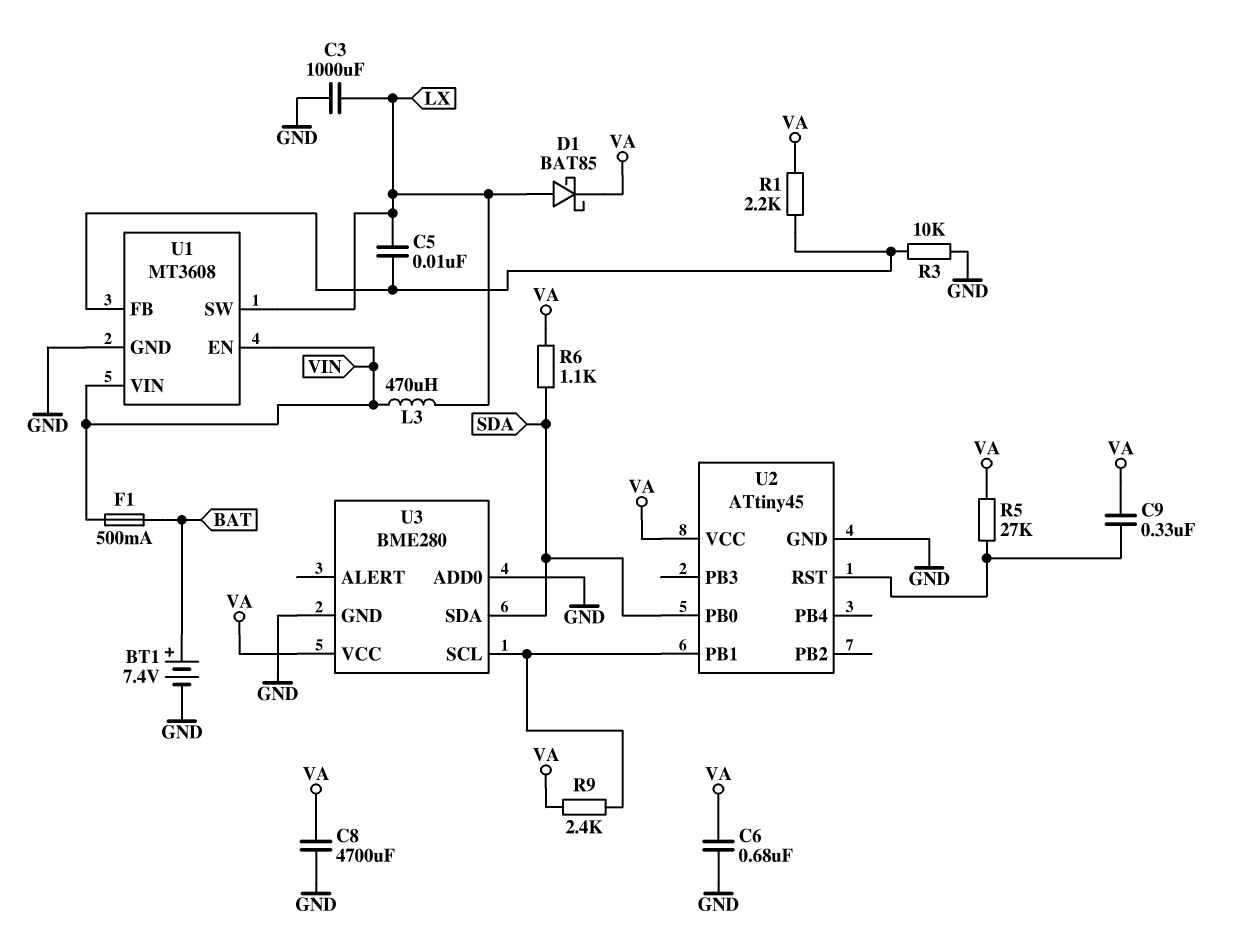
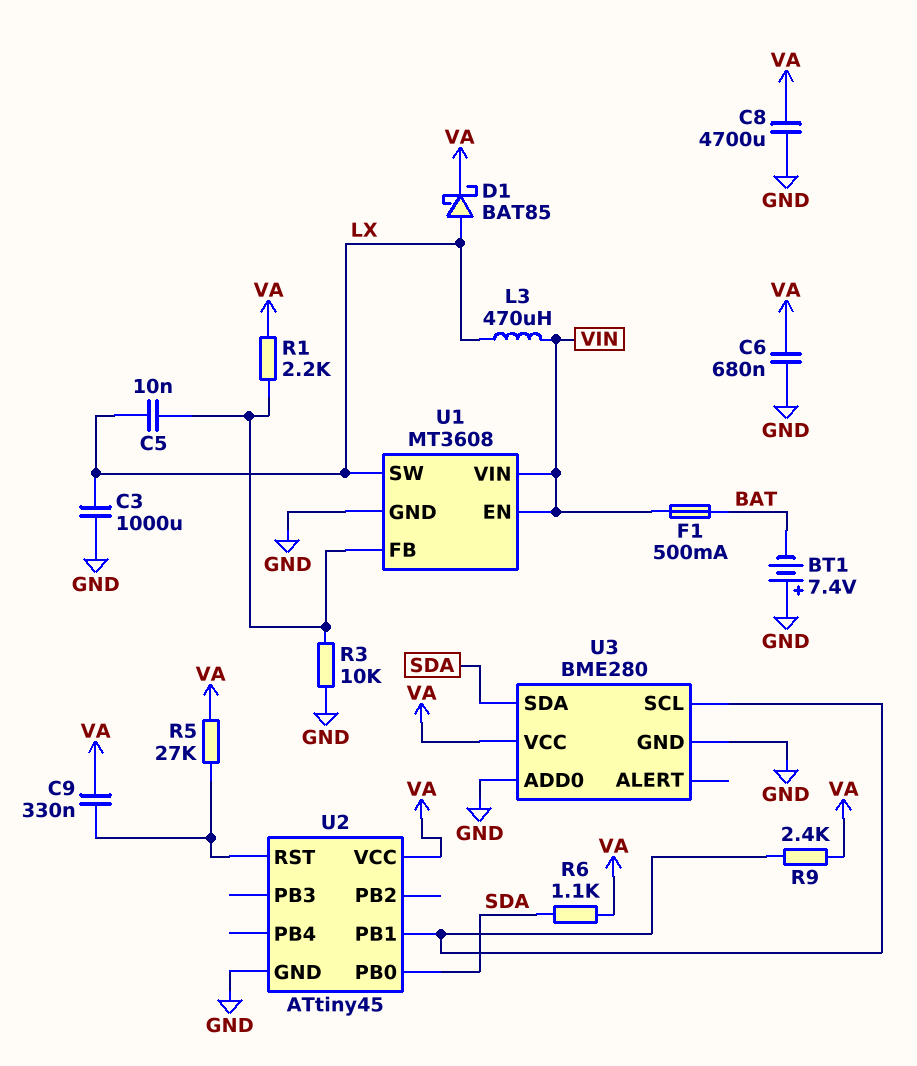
BT1: 7.4V (plus BAT, minus GND) -> 7.4V (plus GND, minus BAT)

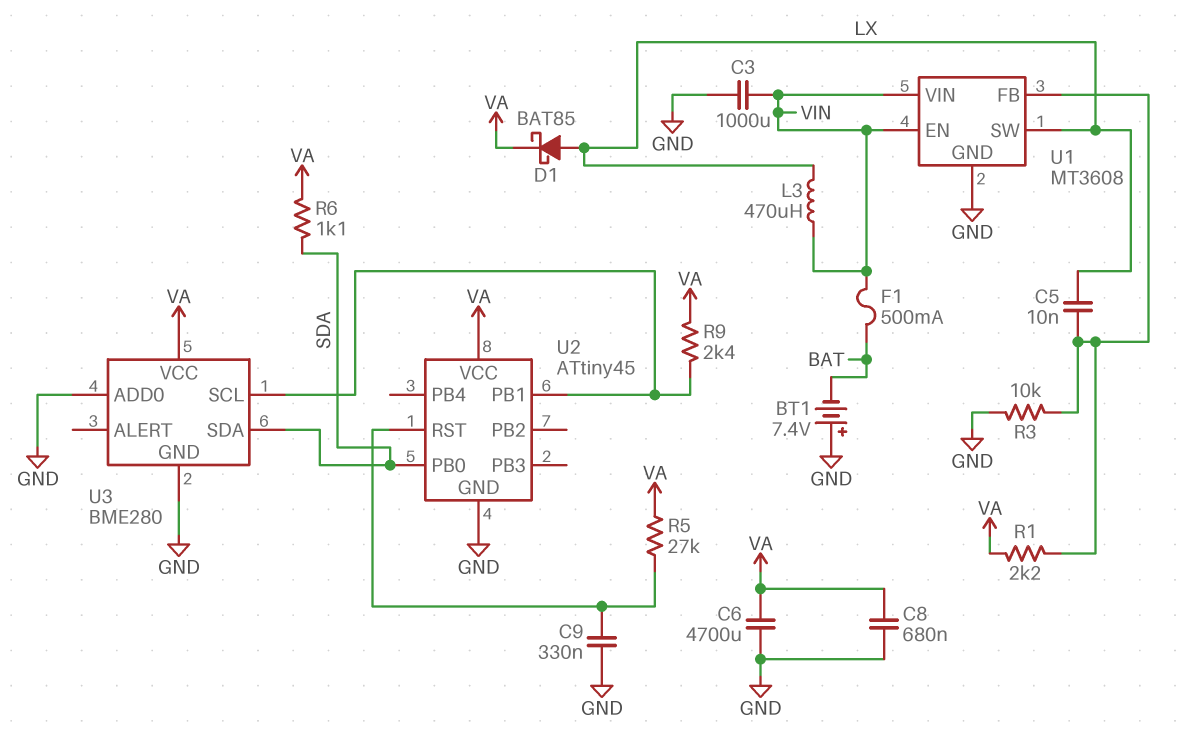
C3: 1000uF (GND, LX) -> 1000uF (GND, VIN)
C6: 680nF (GND, VA) -> 4700uF (GND, VA)
C8: 4700uF (GND, VA) -> 680nF (GND, VA)
C9: 330nF (U2/RST, VA) -> 330nF (GND, U2/RST)

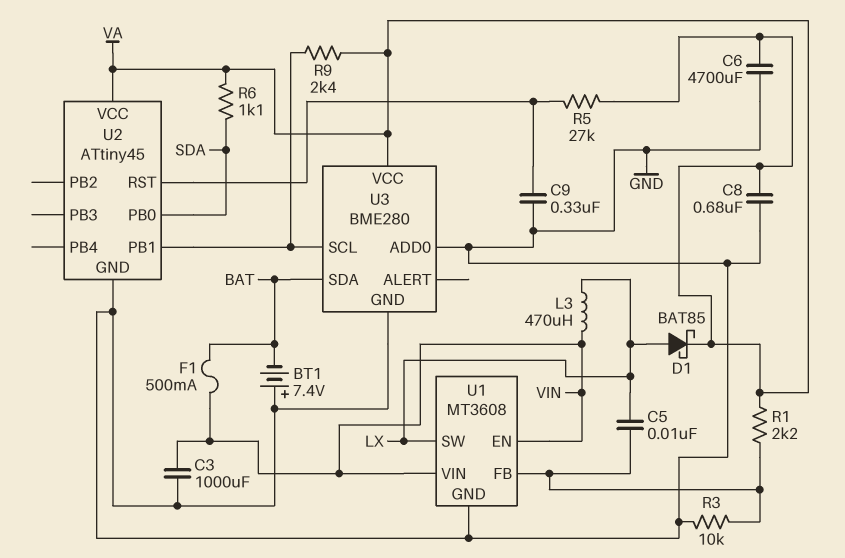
U3 pin SDA: SDA -> BAT

